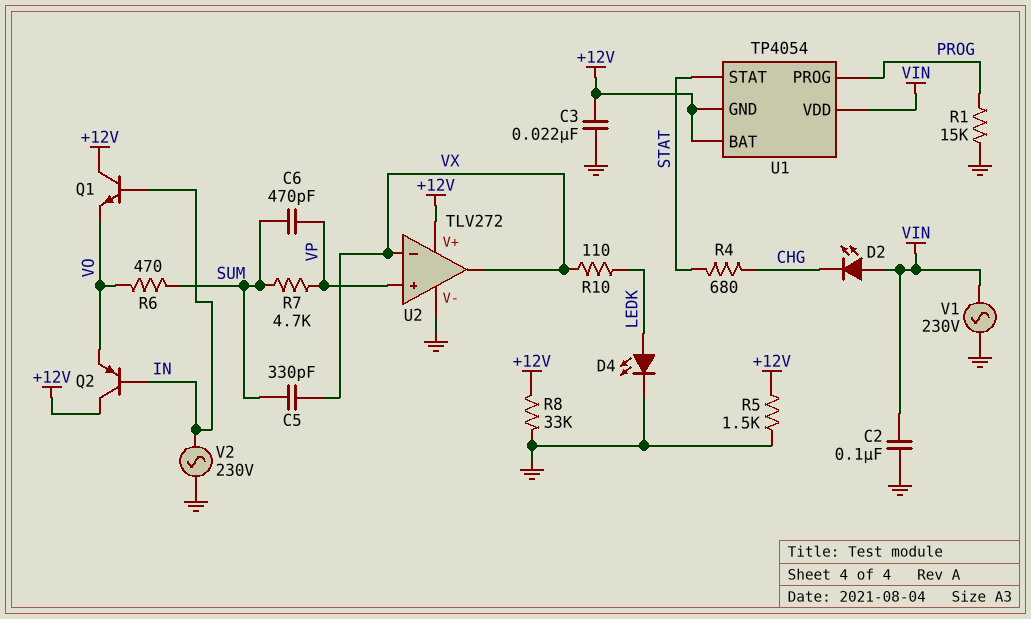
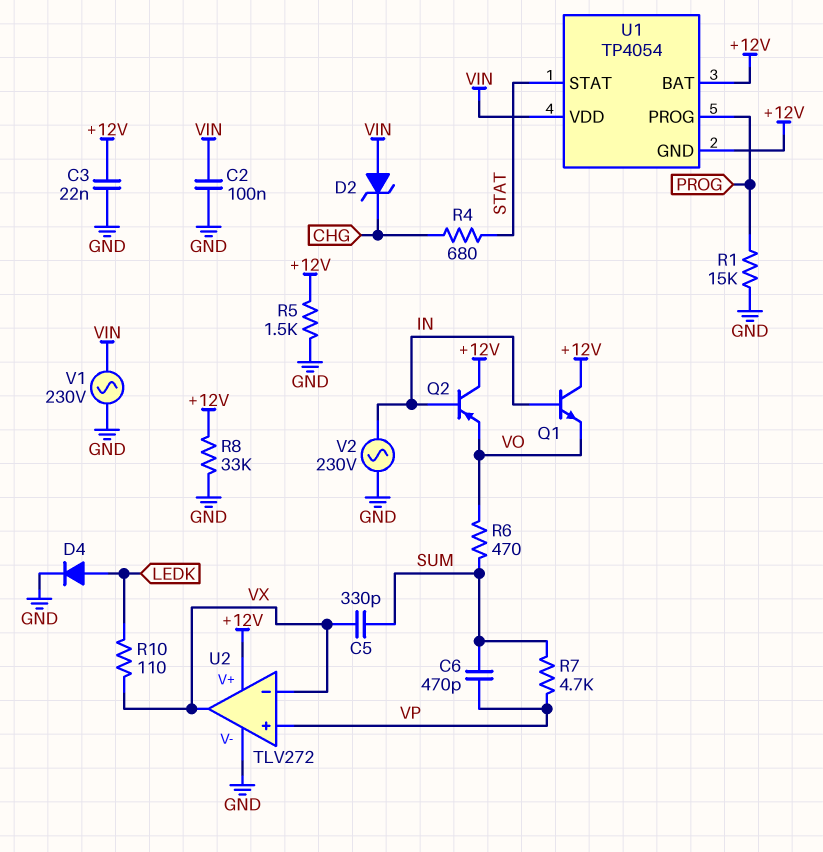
D2: LED (A VIN, K CHG) -> zener (A VIN, K CHG)
D4: LED (A LEDK, K GND) -> diode (A LEDK, K GND)

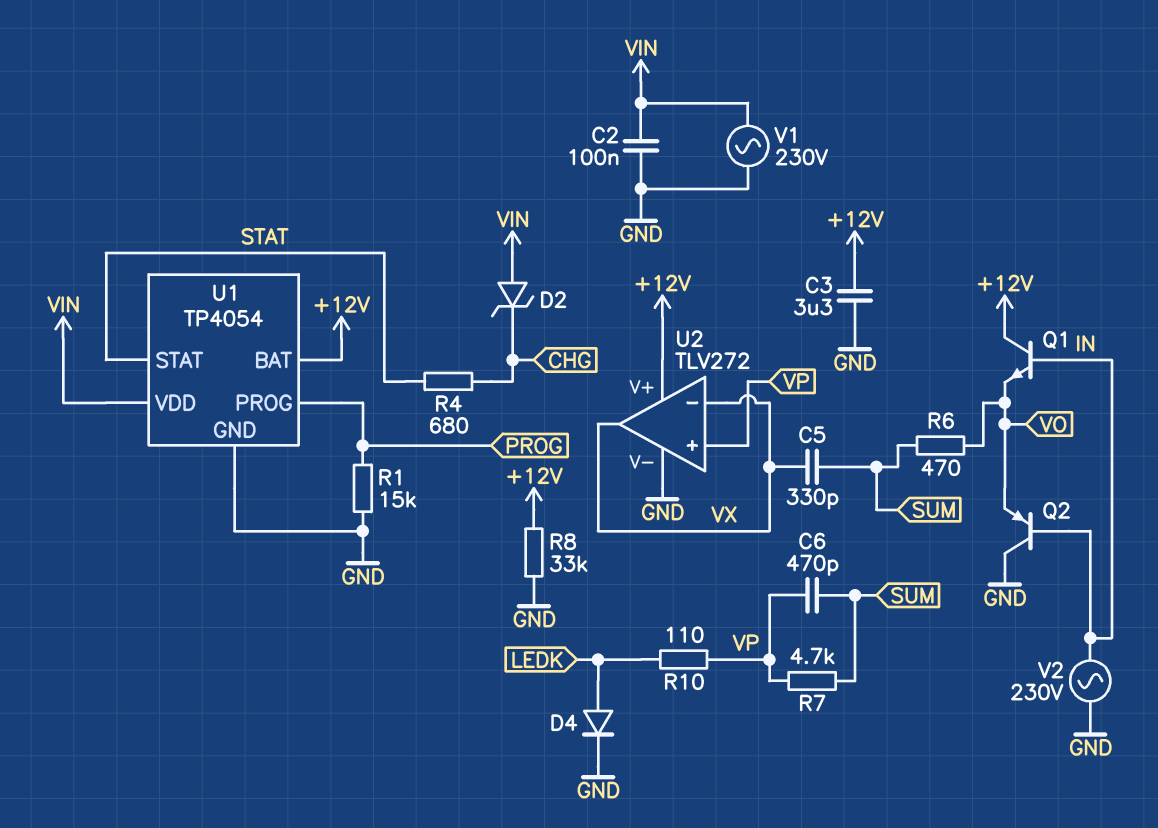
C3: 22nF (+12V, GND) -> 3.3uF (+12V, GND)
Q2: PNP (B IN, C +12V, E VO) -> PNP (B IN, C GND, E VO)
R5: 1.5k (+12V, GND) -> none
R10: 110 (LEDK, VX) -> 110 (LEDK, VP)
U1 pin GND: +12V -> GND

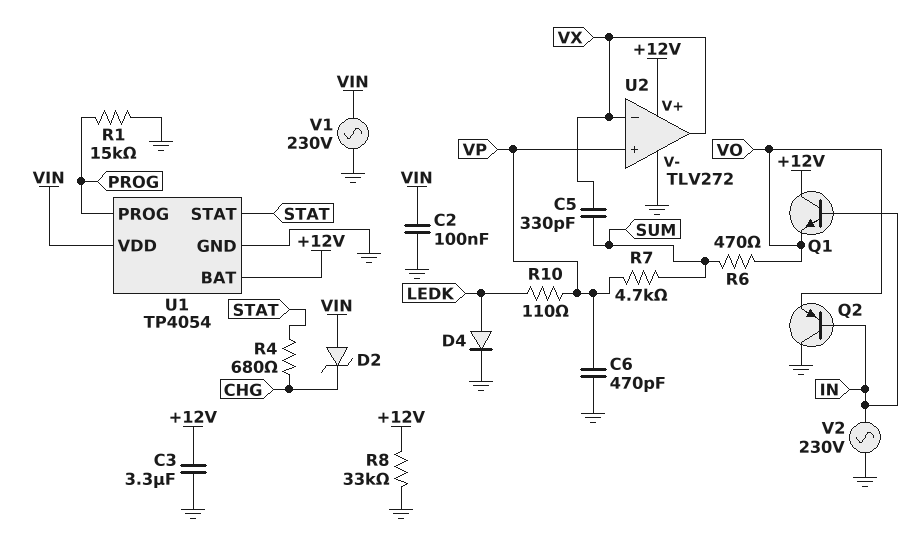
C6: 470pF (SUM, VP) -> 470pF (GND, VP)

